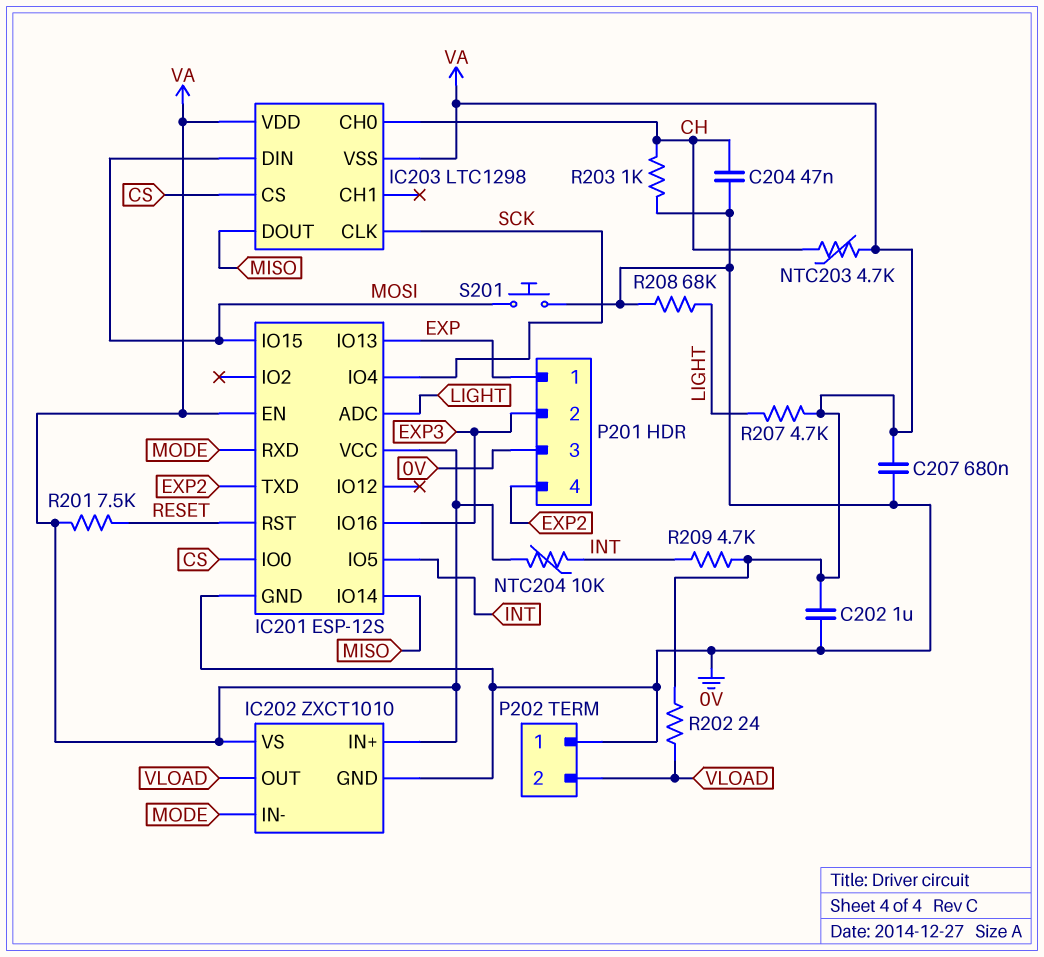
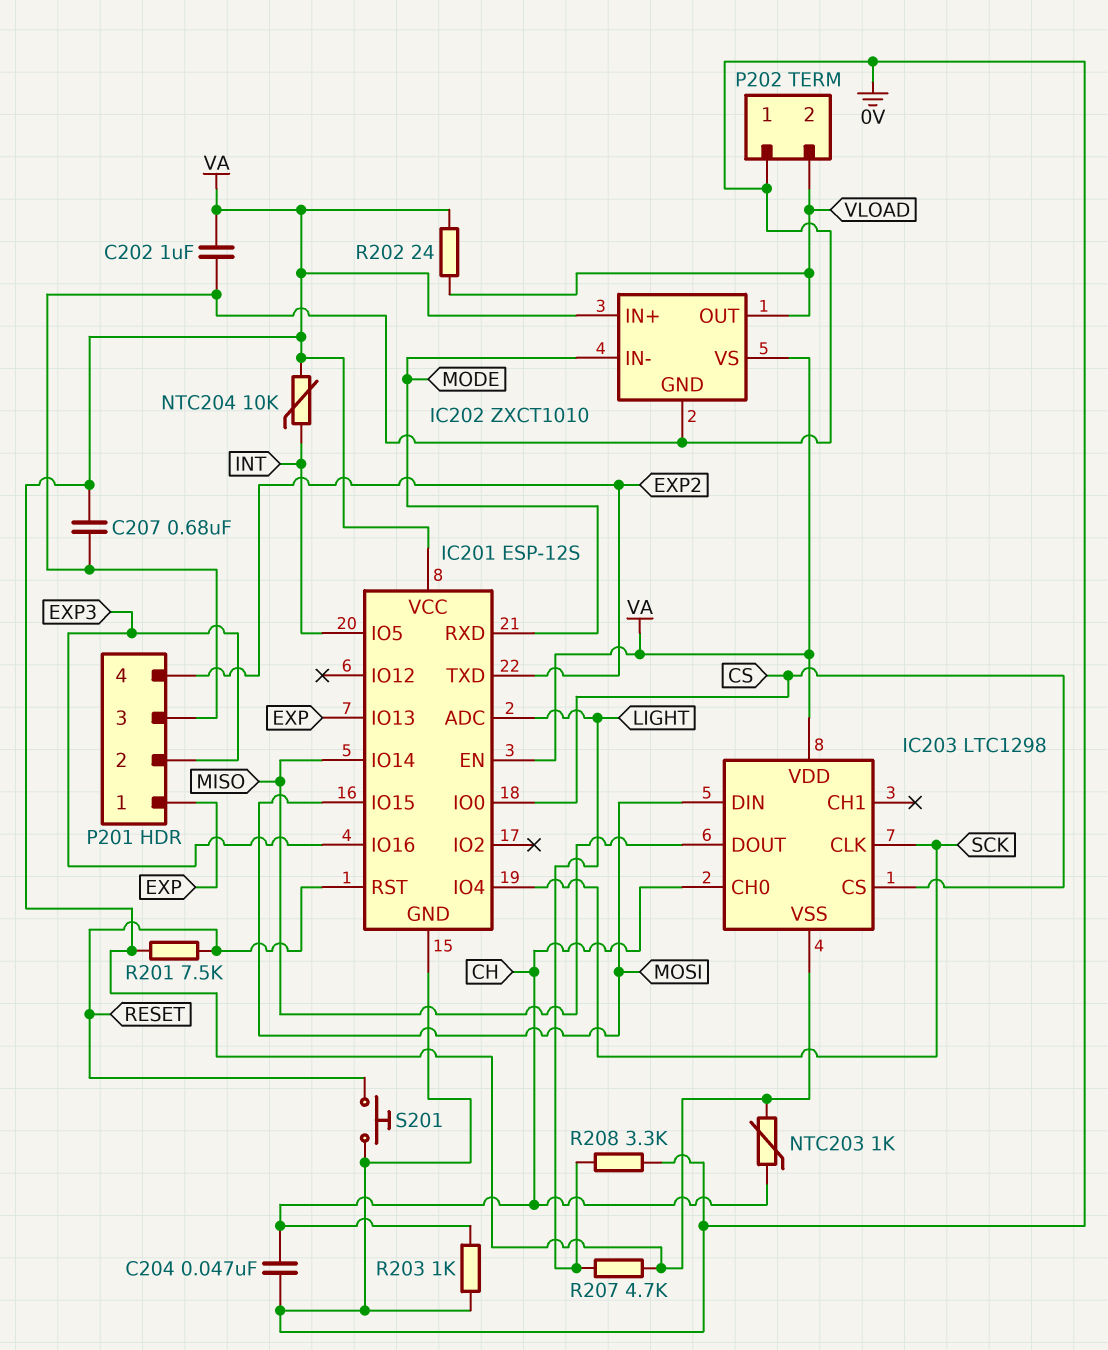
NTC203: 4.7k (CH, VA) -> 1k (CH, VA)
R208: 68k (0V, LIGHT) -> 3.3k (0V, LIGHT)
R209: 4.7k (INT, VA) -> none
S201: button (0V, MOSI) -> button (0V, RESET)

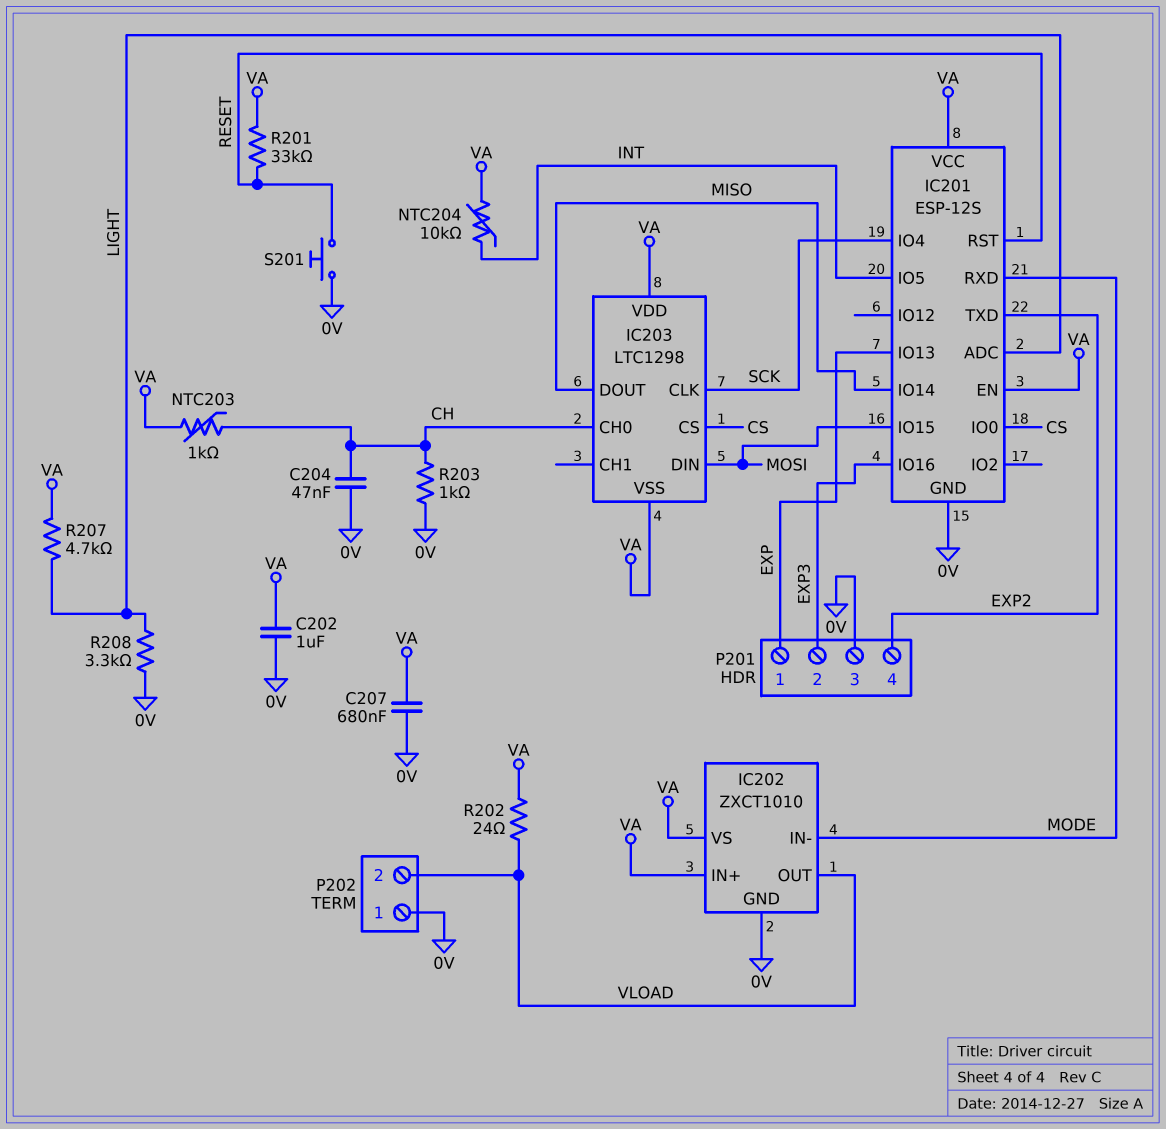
R201: 7.5k (RESET, VA) -> 33k (RESET, VA)

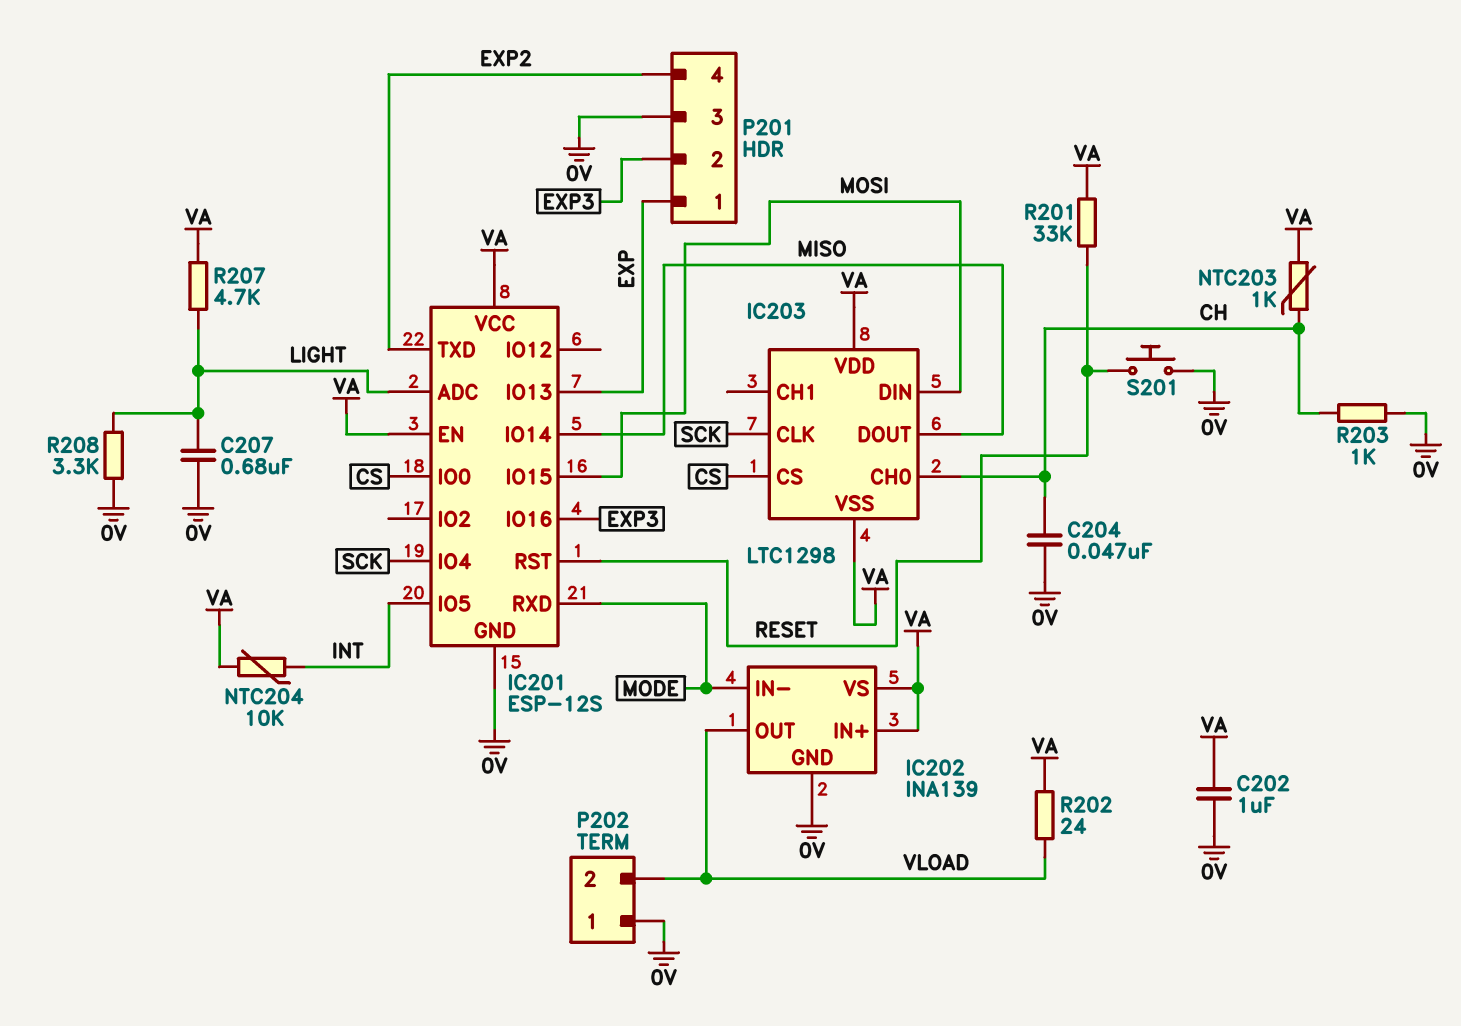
C207: 680nF (0V, VA) -> 680nF (0V, LIGHT)
IC202: ZXCT1010 -> INA139

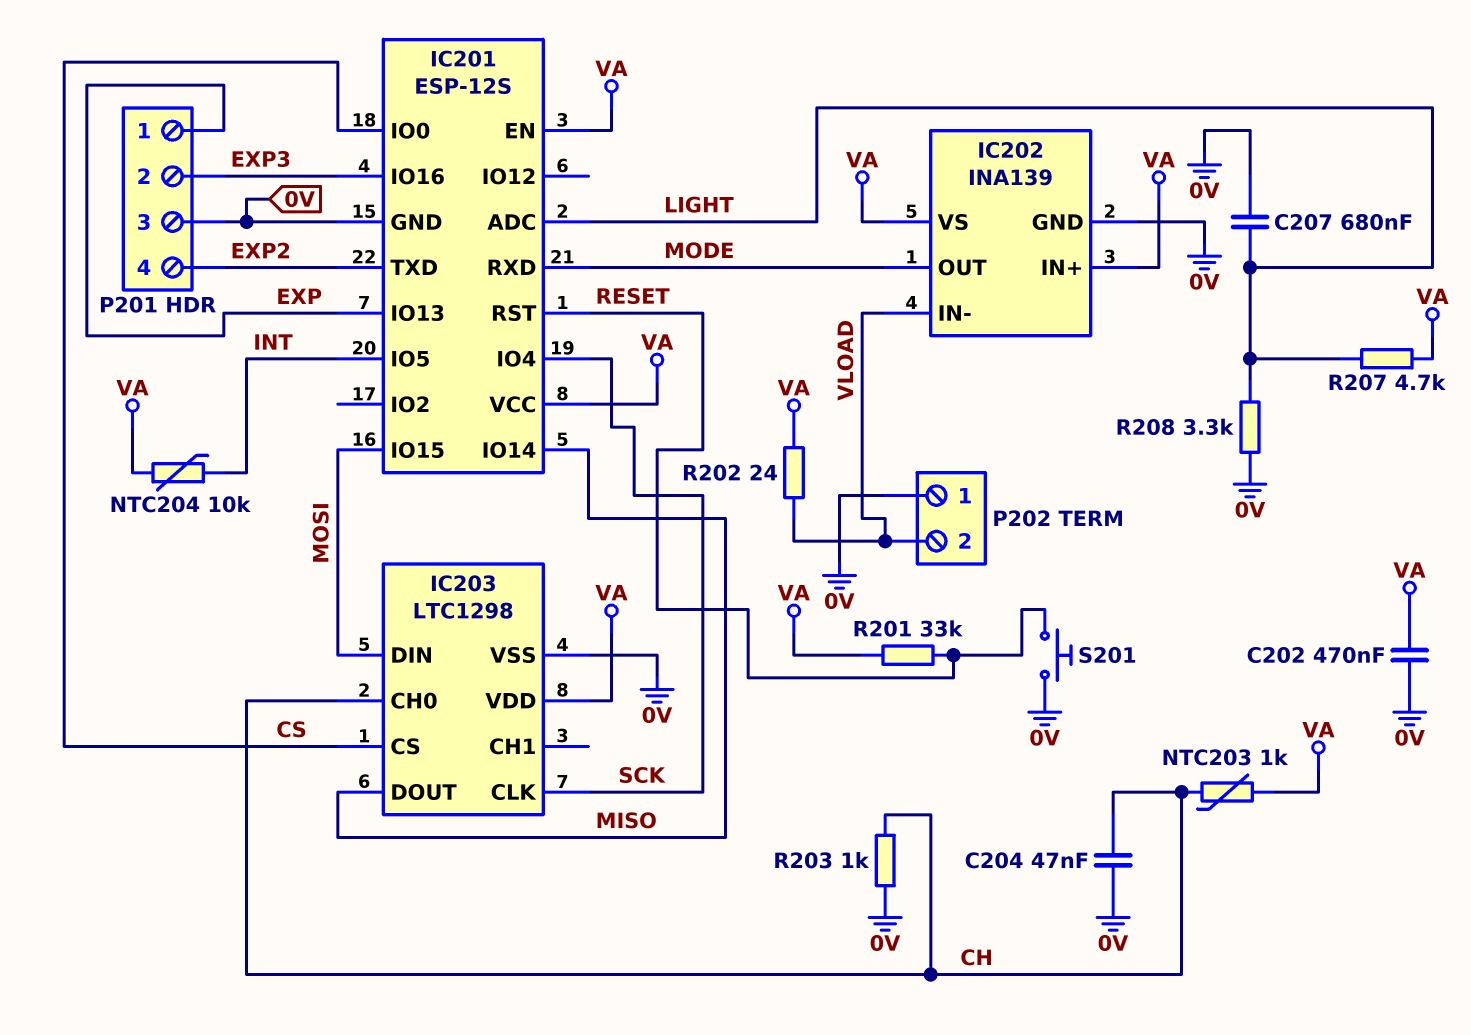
C202: 1uF (0V, VA) -> 470nF (0V, VA)
IC202 pin IN-: MODE -> VLOAD
IC202 pin OUT: VLOAD -> MODE
IC203 pin VSS: VA -> 0V

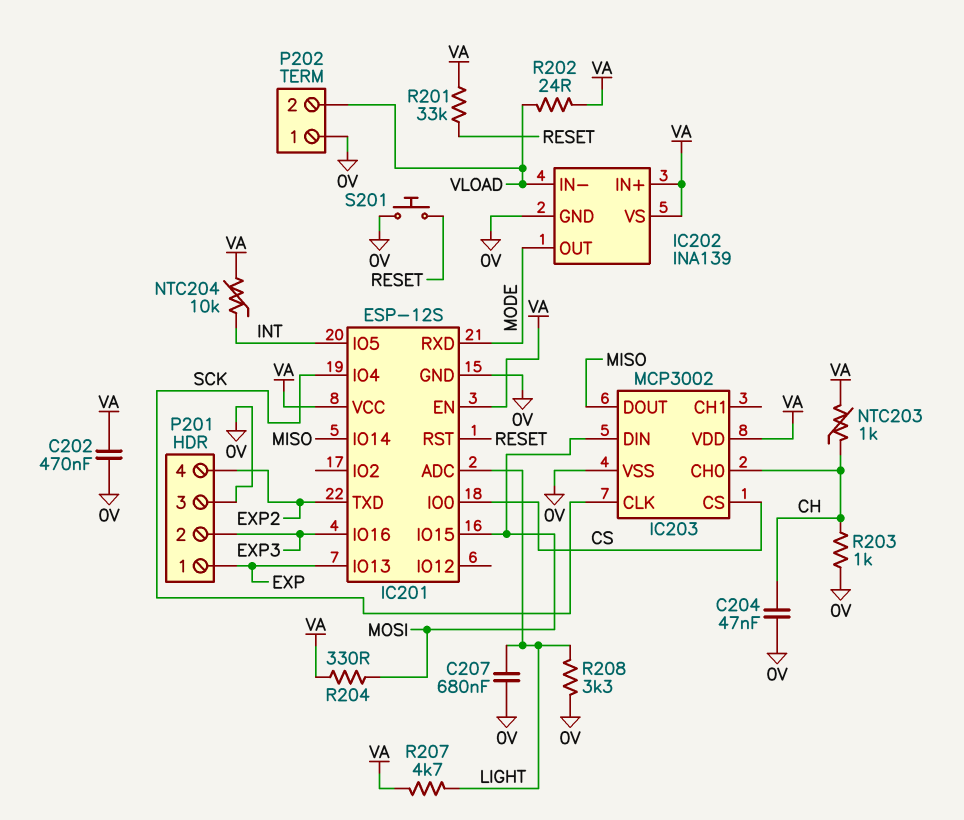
IC203: LTC1298 -> MCP3002
R204: none -> 330 (MOSI, VA)

